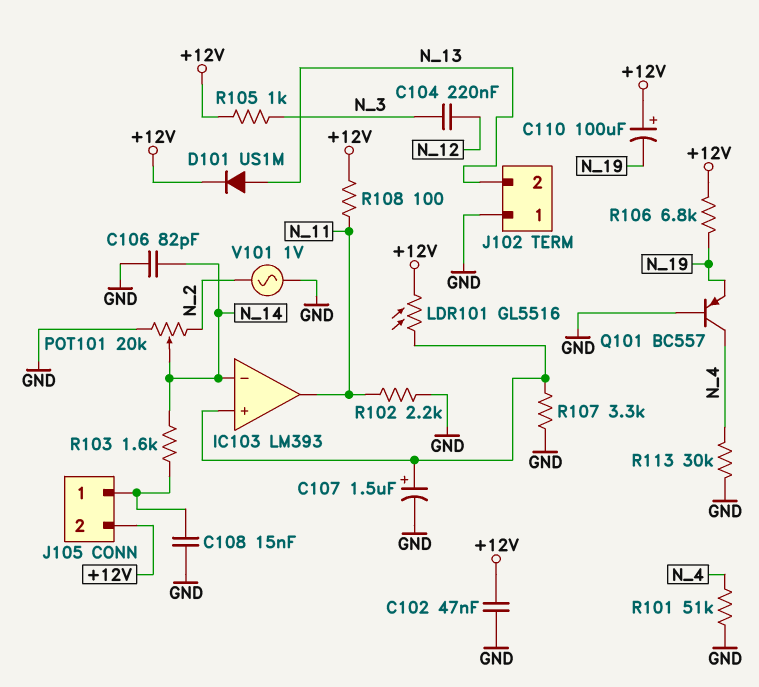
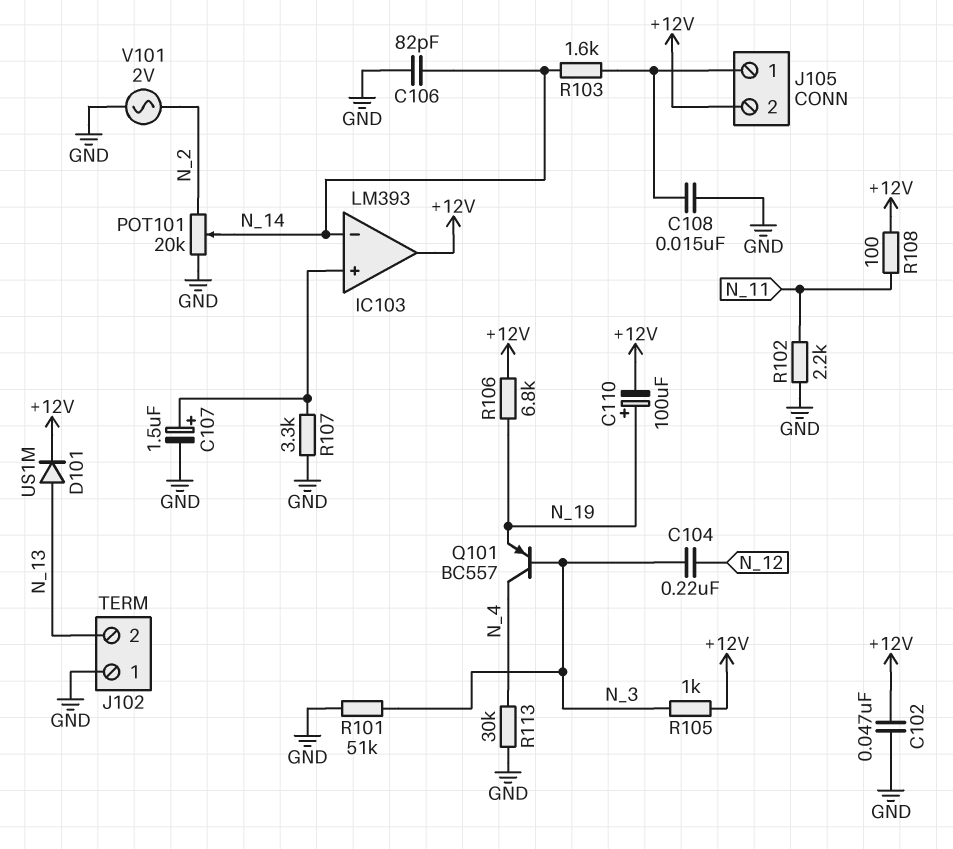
C110: 100uF (plus +12V, minus N_19) -> 100uF (plus N_19, minus +12V)
IC103 pin out: N_11 -> +12V
LDR101: GL5516 (+12V, IC103/in+) -> none
Q101: PNP BC557 (B GND, C N_4, E N_19) -> PNP BC557 (B N_3, C N_4, E N_19)
R101: 51k (GND, N_4) -> 51k (GND, N_3)
V101: AC 1V (GND, N_2) -> AC 2V (GND, N_2)

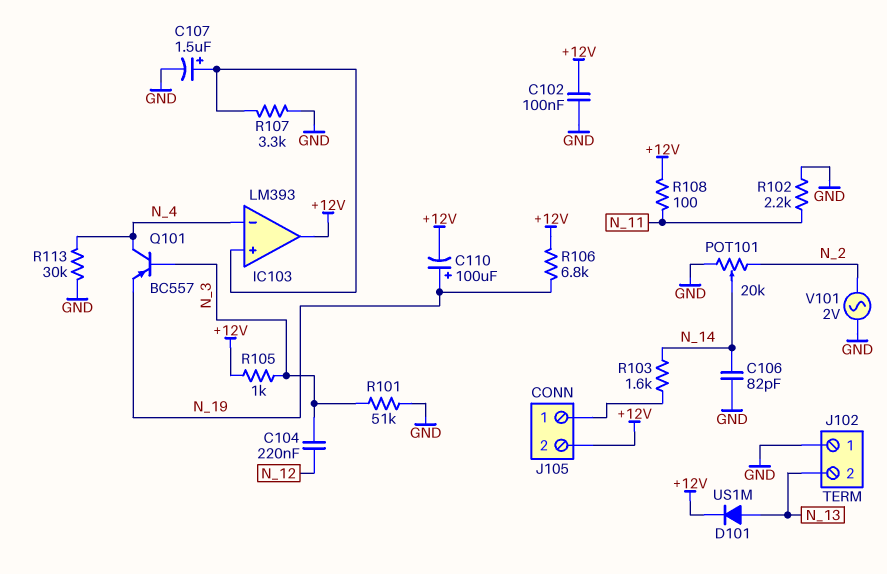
C102: 47nF (+12V, GND) -> 100nF (+12V, GND)
C108: 15nF (GND, J105/1) -> none
IC103 pin in-: N_14 -> N_4

